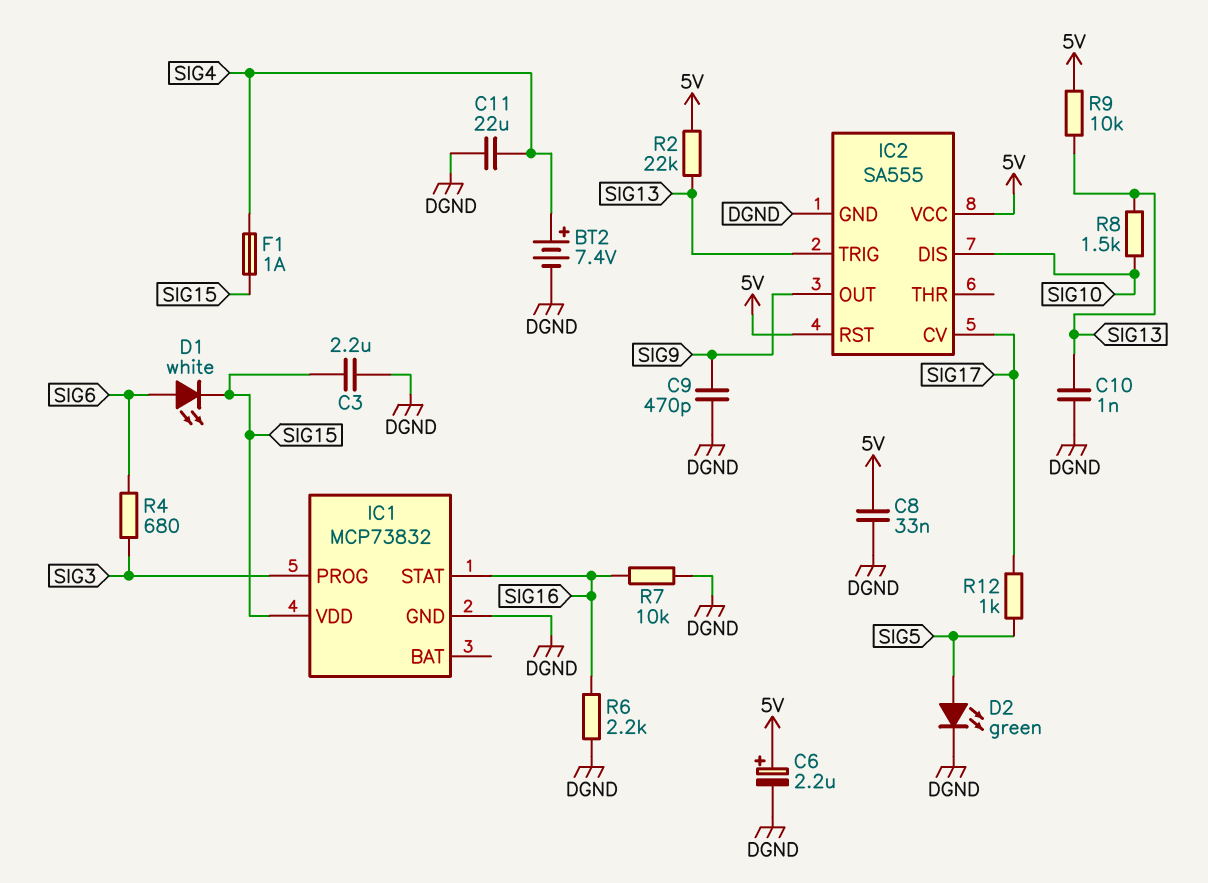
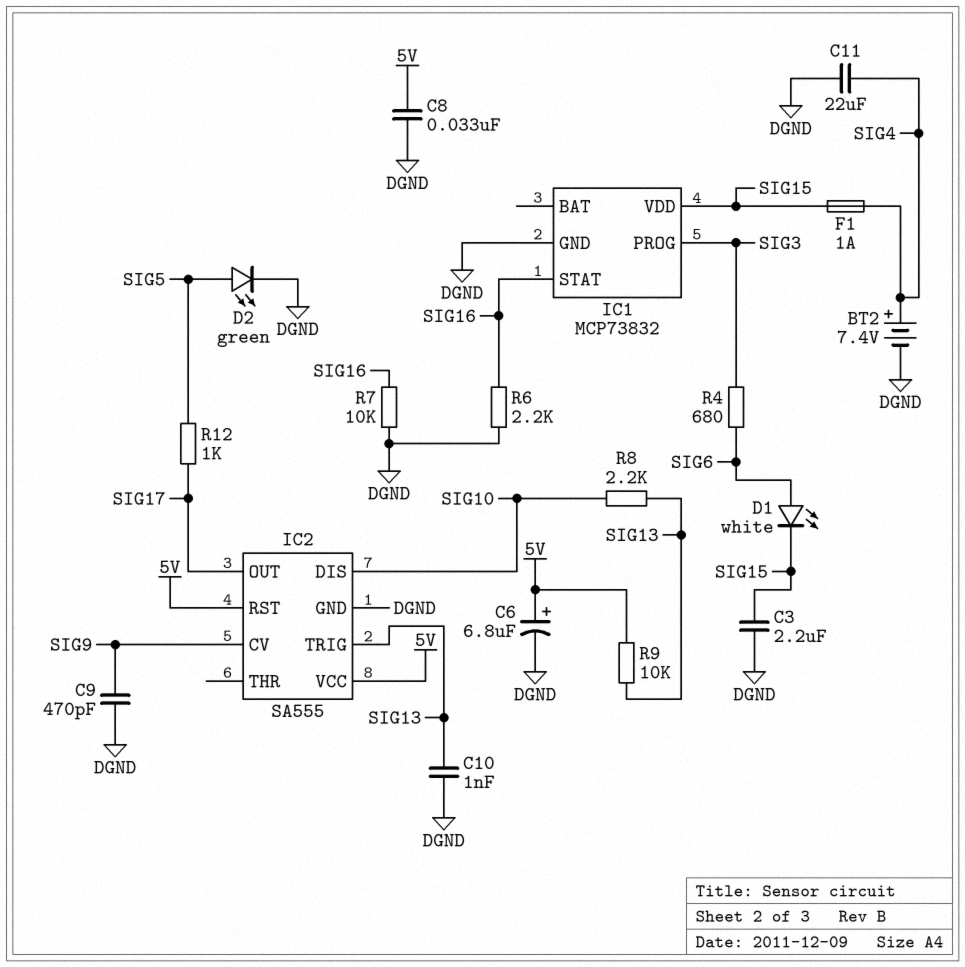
C6: 2.2uF (plus 5V, minus DGND) -> 6.8uF (plus 5V, minus DGND)
IC2 pin CV: SIG17 -> SIG9
IC2 pin OUT: SIG9 -> SIG17
R2: 22k (5V, SIG13) -> none
R8: 1.5k (SIG10, SIG13) -> 2.2k (SIG10, SIG13)

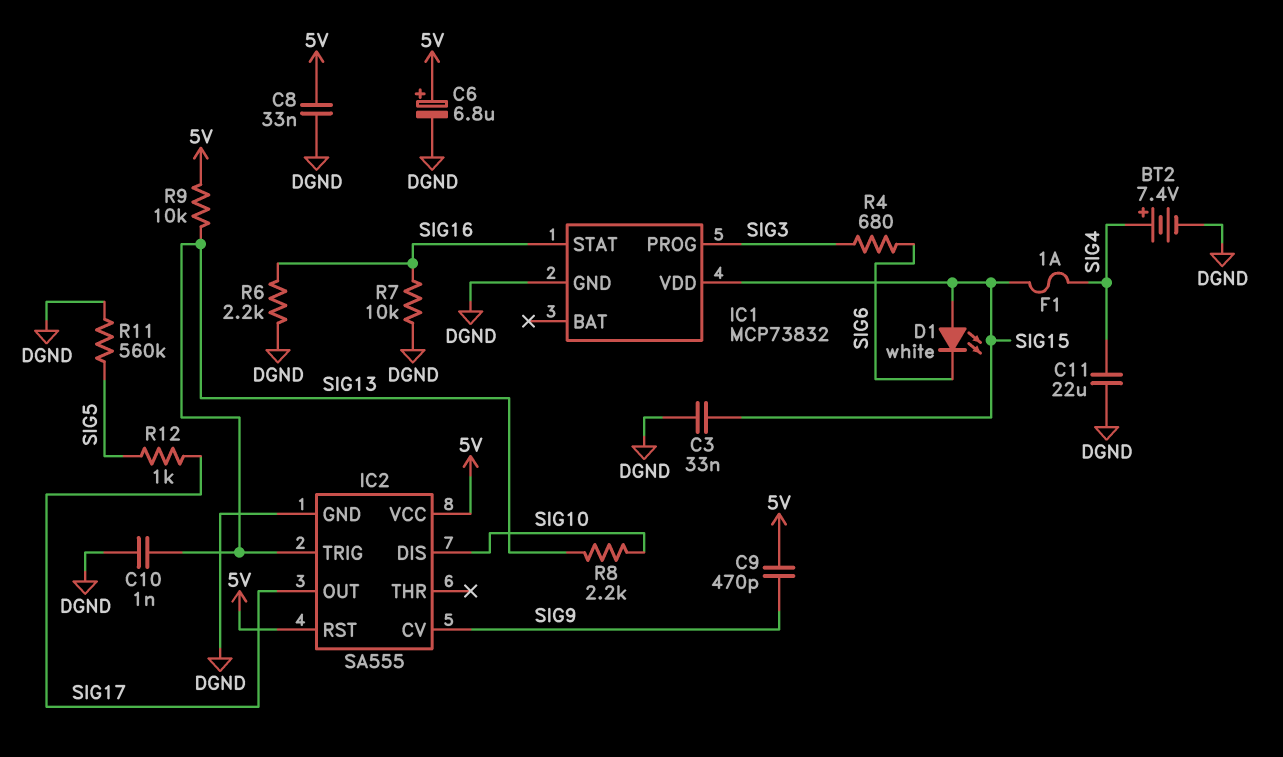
C3: 2.2uF (DGND, SIG15) -> 33nF (DGND, SIG15)
C9: 470pF (DGND, SIG9) -> 470pF (5V, SIG9)
D1: LED white (A SIG6, K SIG15) -> LED white (A SIG15, K SIG6)
D2: LED green (A SIG5, K DGND) -> none
R11: none -> 560k (DGND, SIG5)

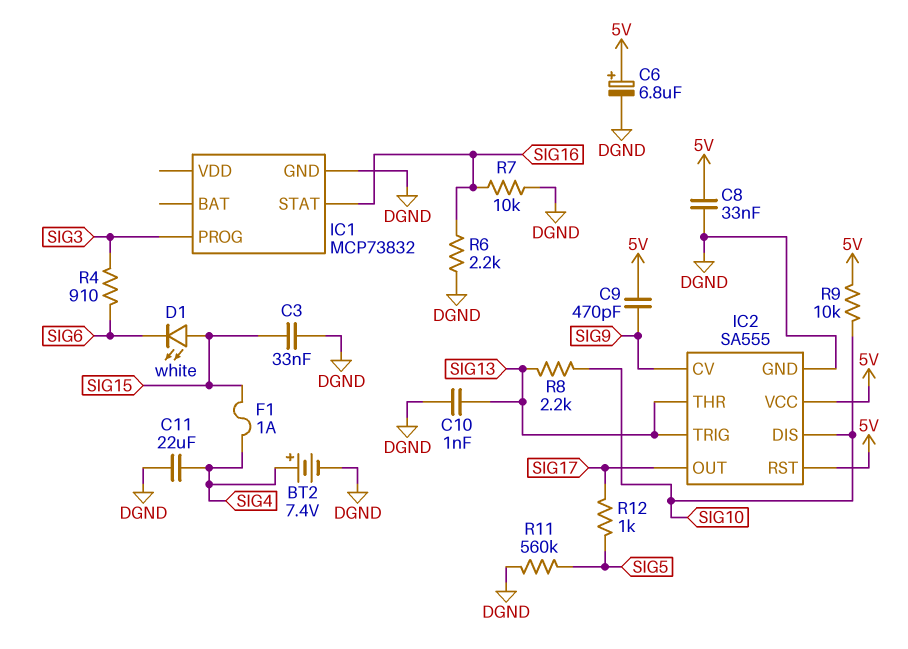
IC1 pin VDD: SIG15 -> none
IC2 pin THR: none -> SIG13
R4: 680 (SIG3, SIG6) -> 910 (SIG3, SIG6)
R9: 10k (5V, SIG13) -> 10k (5V, SIG10)

